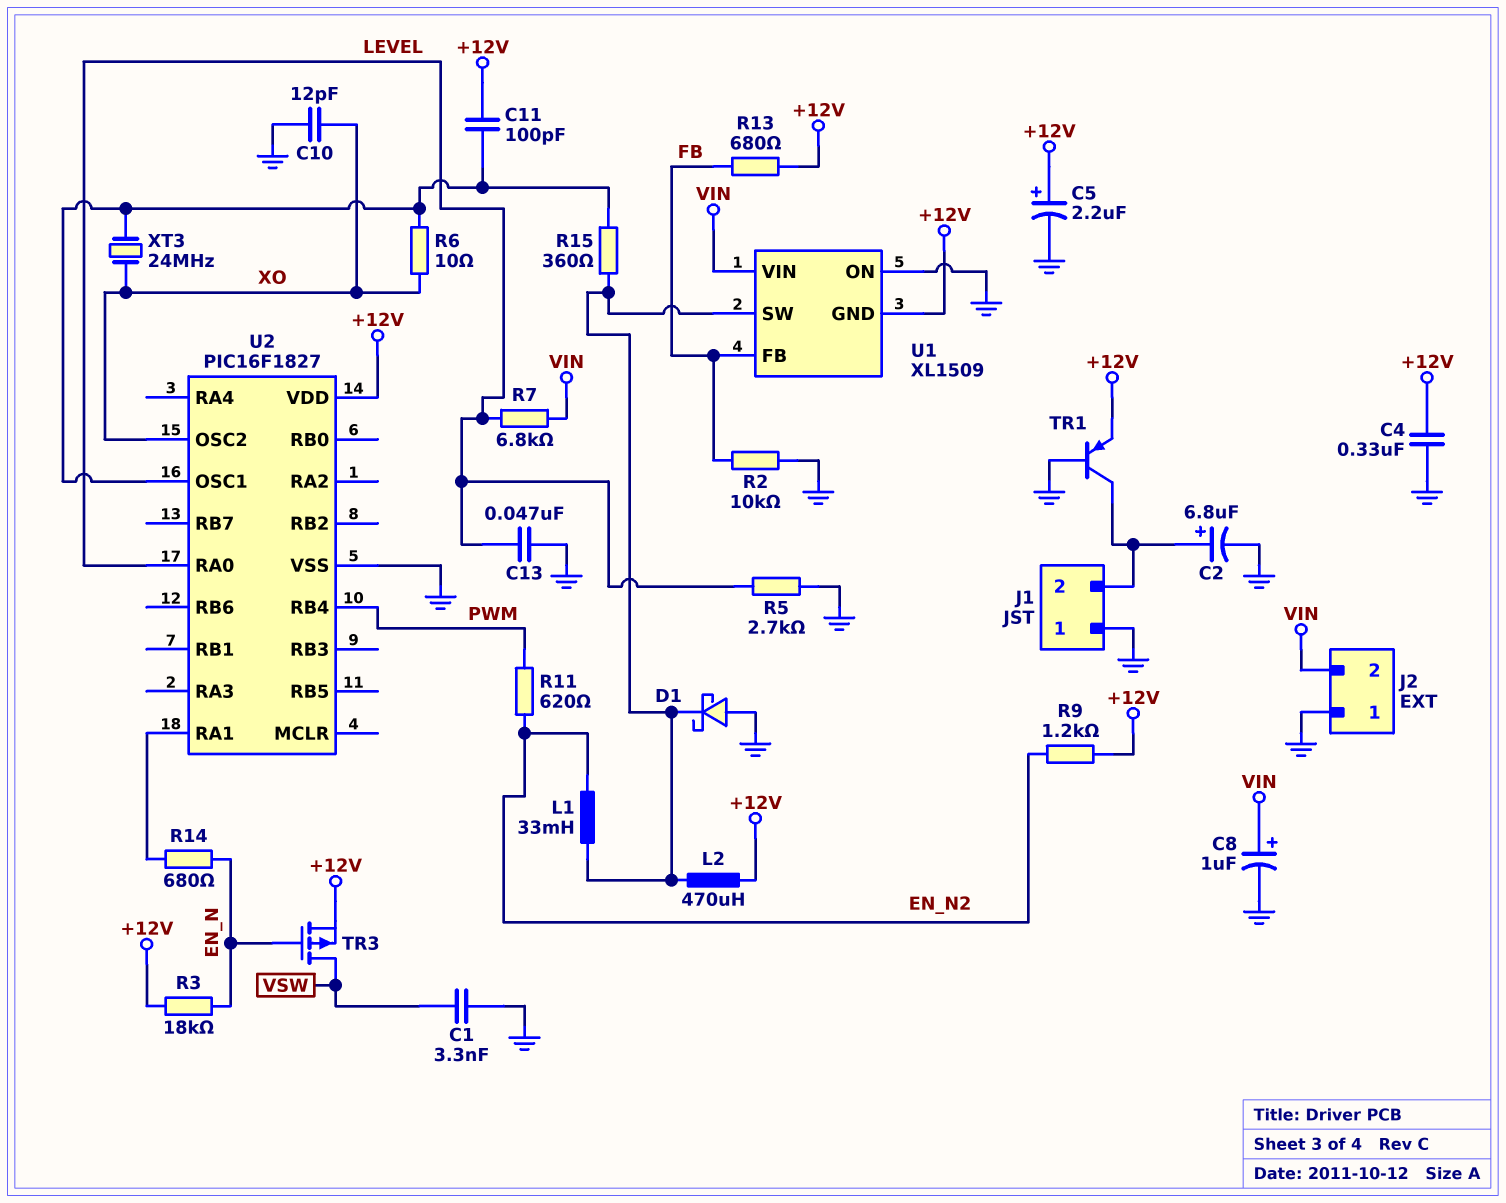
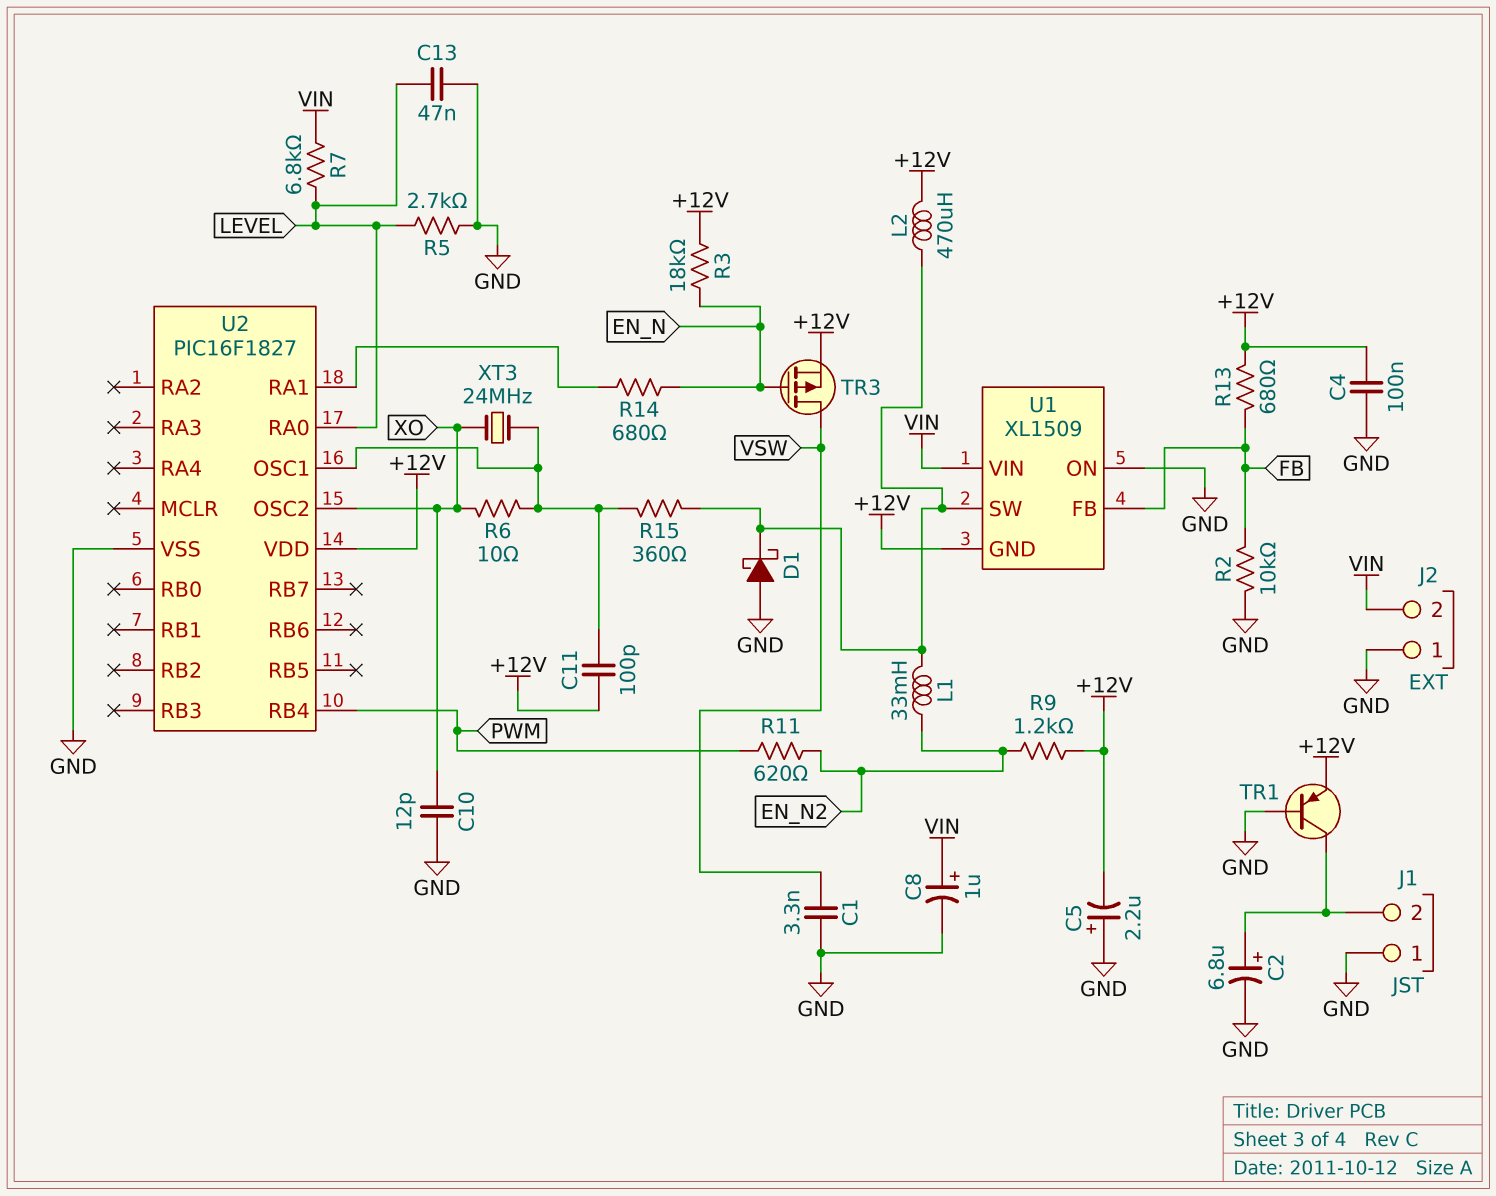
C4: 330nF (+12V, GND) -> 100nF (+12V, GND)
C5: 2.2uF (plus +12V, minus GND) -> 2.2uF (plus GND, minus +12V)

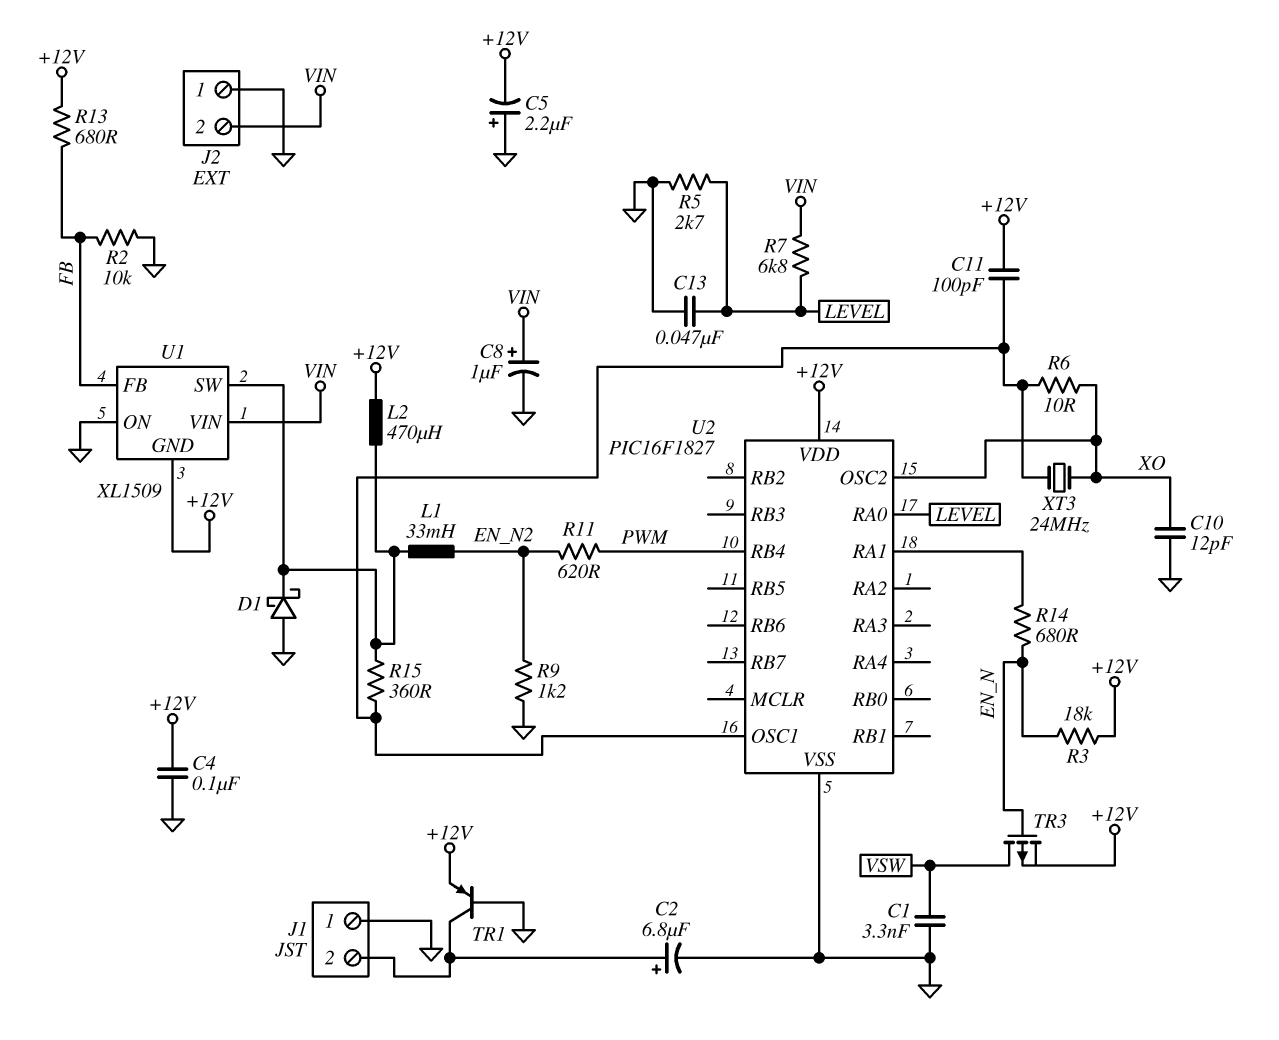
R9: 1.2k (+12V, EN_N2) -> 1.2k (EN_N2, GND)

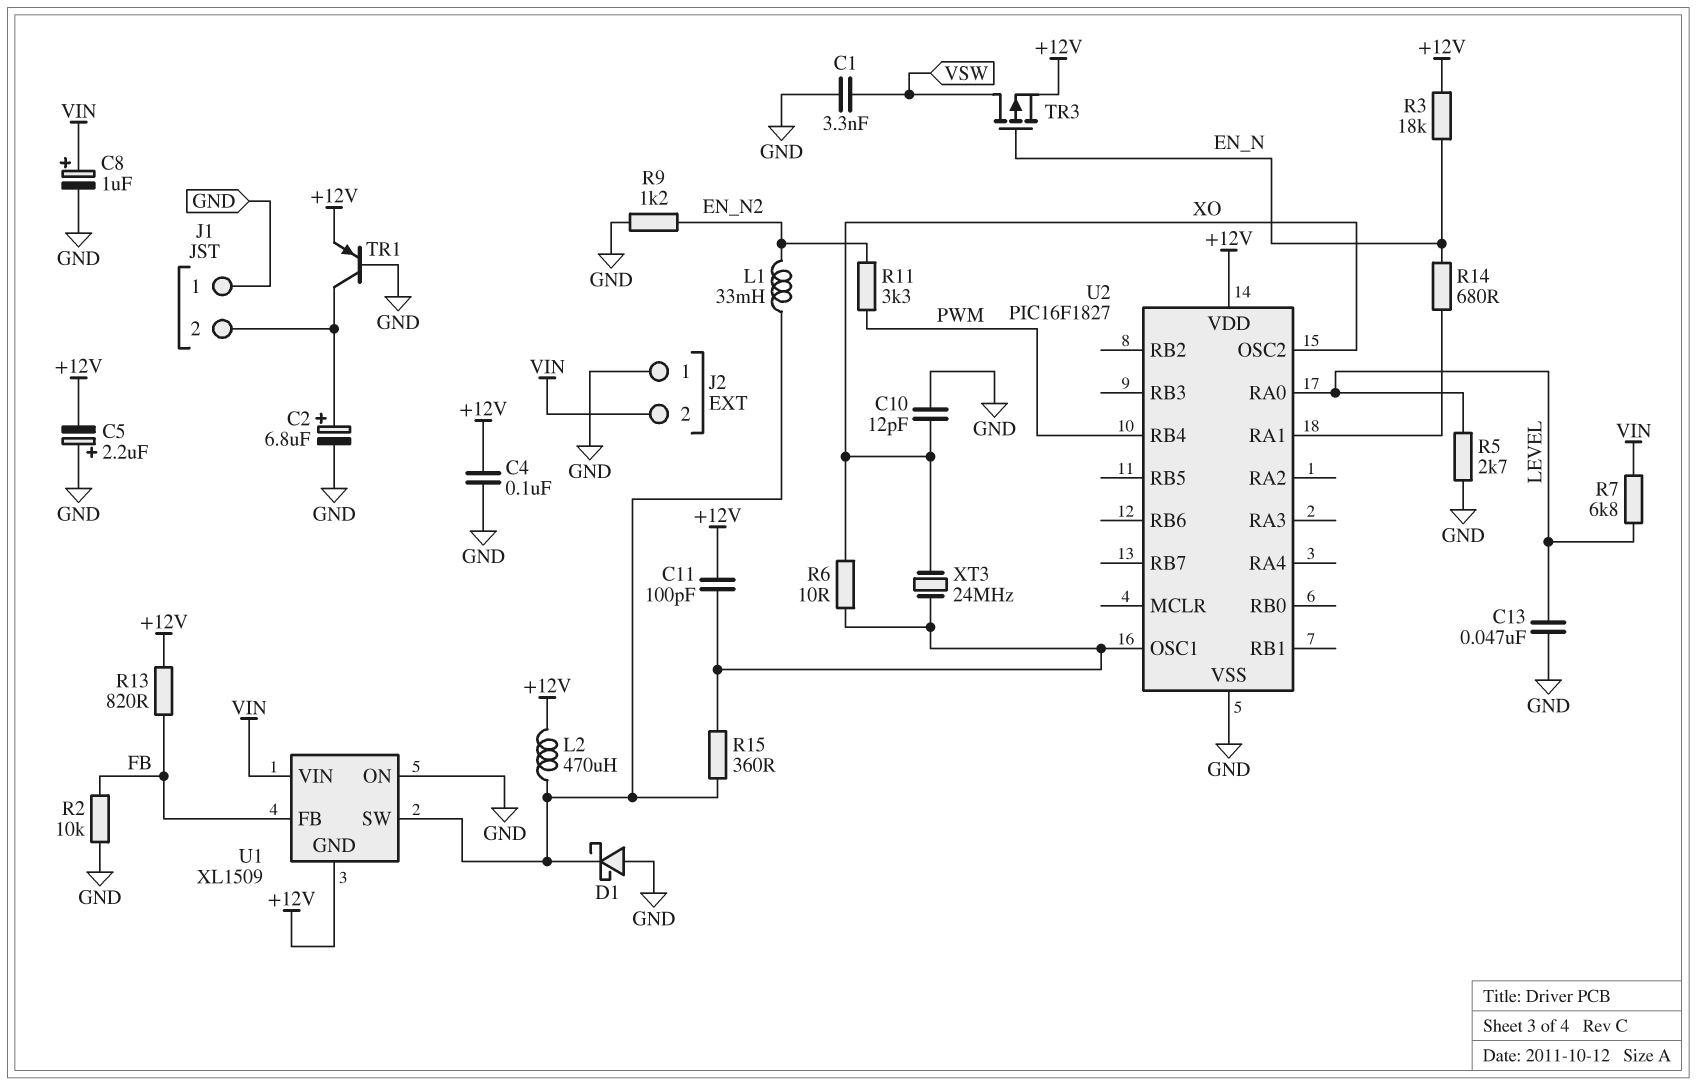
R11: 620 (EN_N2, PWM) -> 3.3k (EN_N2, PWM)
R13: 680 (+12V, FB) -> 820 (+12V, FB)

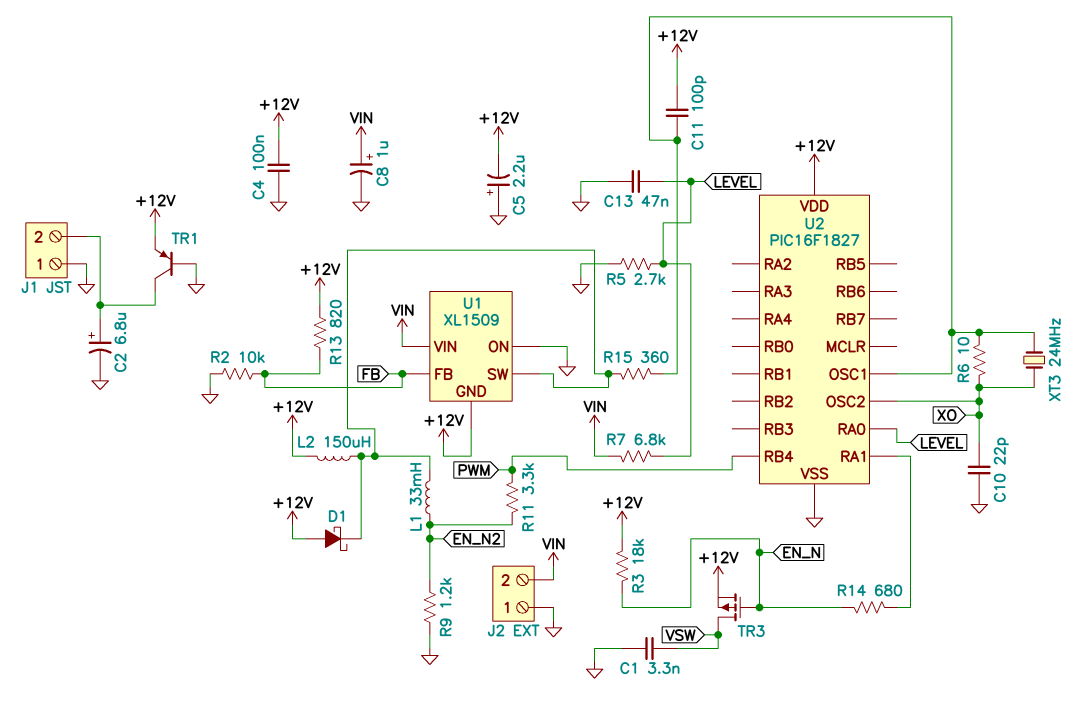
C10: 12pF (GND, XO) -> 22pF (GND, XO)
D1: schottky (A GND, K U1/SW) -> schottky (A +12V, K U1/SW)
L2: 470uH (+12V, U1/SW) -> 150uH (+12V, U1/SW)

